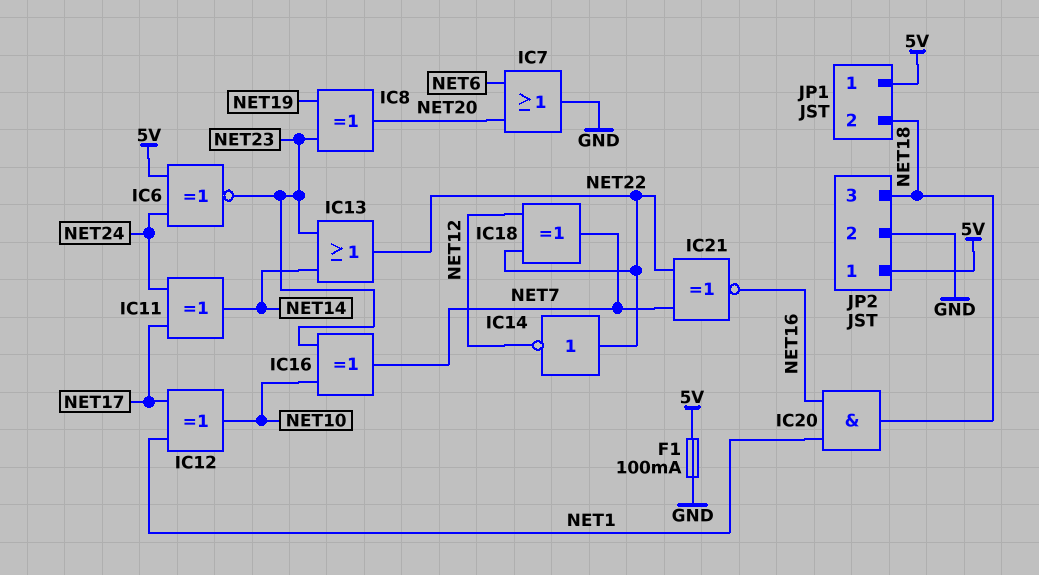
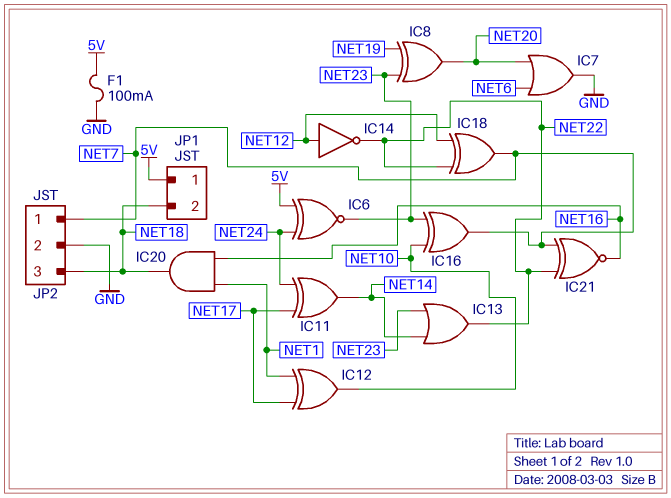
IC14: NOT (in NET22, out NET12) -> NOT (in NET12, out NET22)
JP2 pin 1: 5V -> NET7

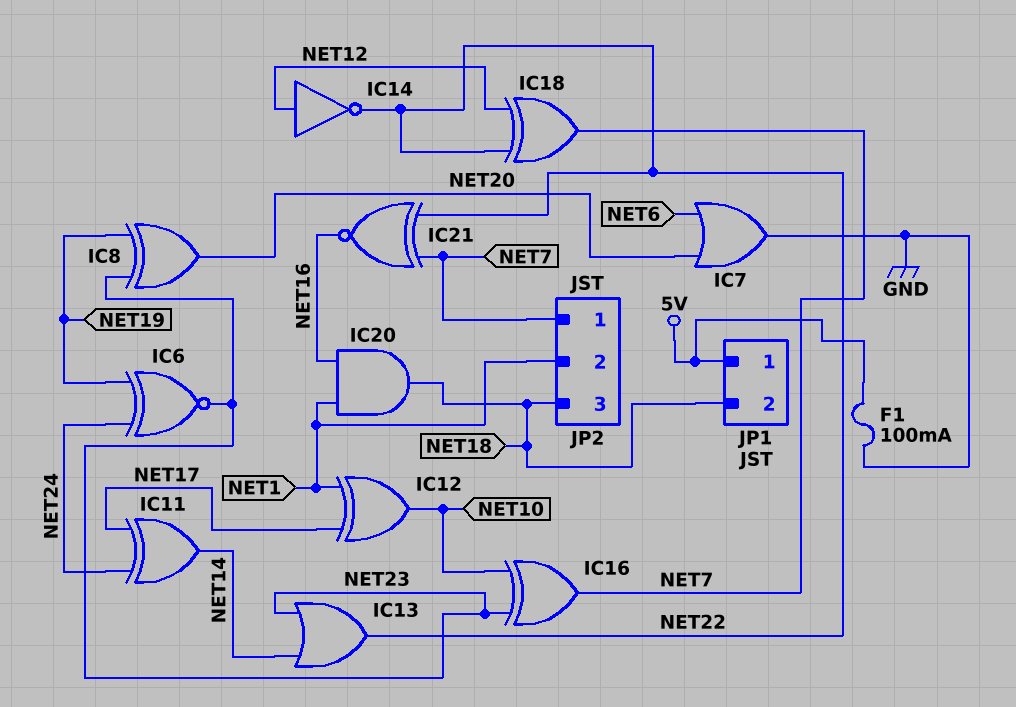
IC6: XNOR (in 5V, in NET24, out NET23) -> XNOR (in NET19, in NET24, out NET23)
JP2 pin 2: GND -> NET1

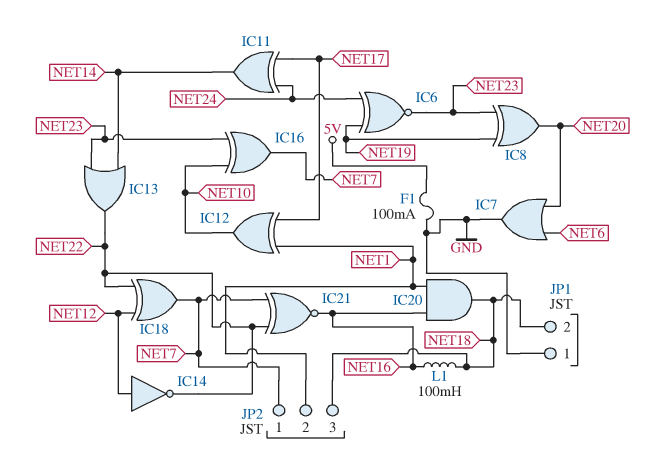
JP1 pin 1: 5V -> GND
L1: none -> 100mH (NET16, NET18)

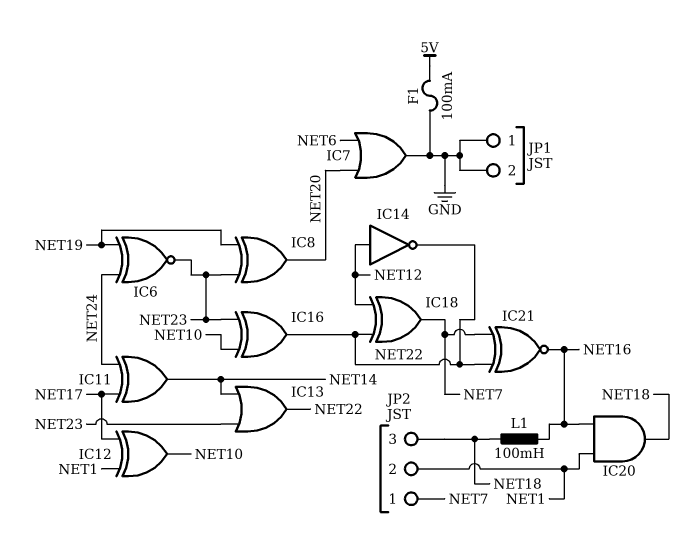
IC16: XOR (in NET10, in NET23, out NET7) -> XOR (in NET10, in NET23, out NET22)
JP1 pin 2: NET18 -> GND

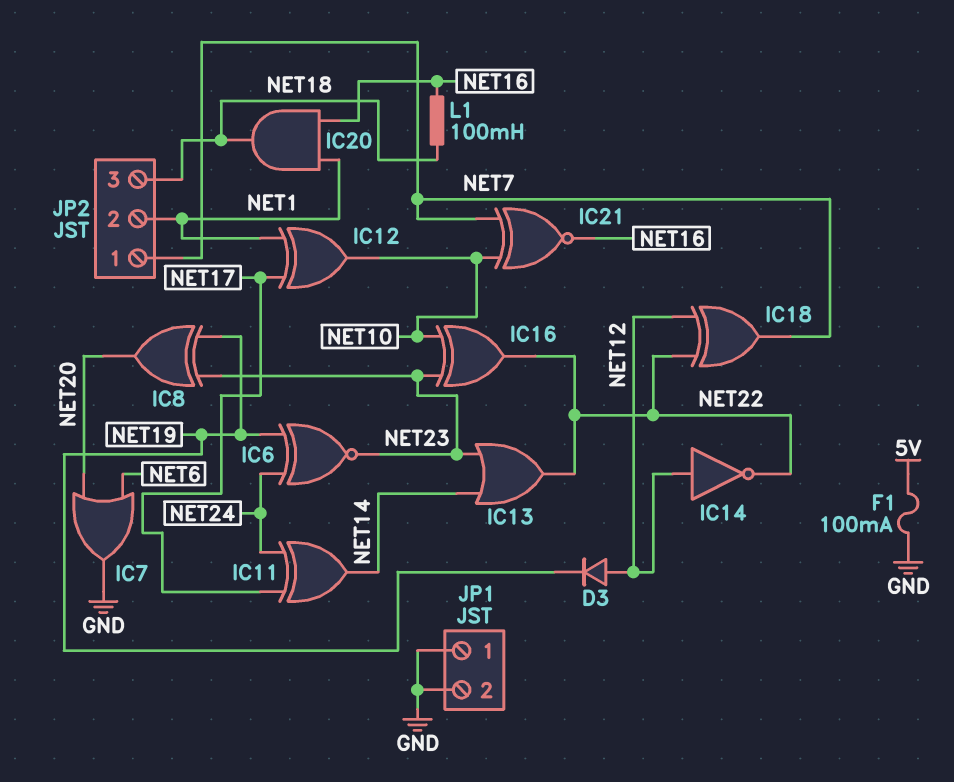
D3: none -> diode (A NET12, K NET19)
IC21: XNOR (in NET7, in NET22, out NET16) -> XNOR (in NET7, in NET10, out NET16)

